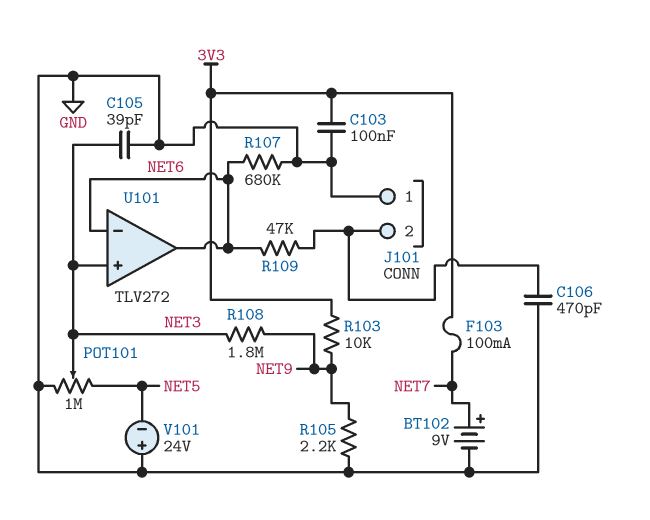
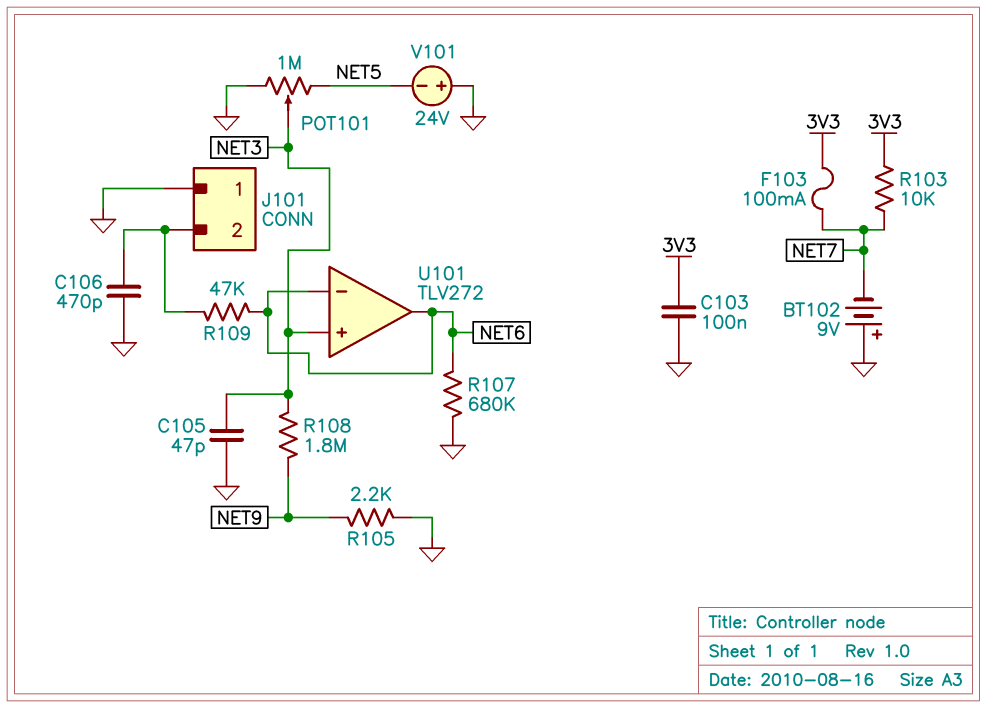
BT102: 9V (plus NET7, minus GND) -> 9V (plus GND, minus NET7)
C105: 39pF (GND, NET3) -> 47pF (GND, NET3)
R103: 10k (3V3, NET9) -> 10k (3V3, NET7)

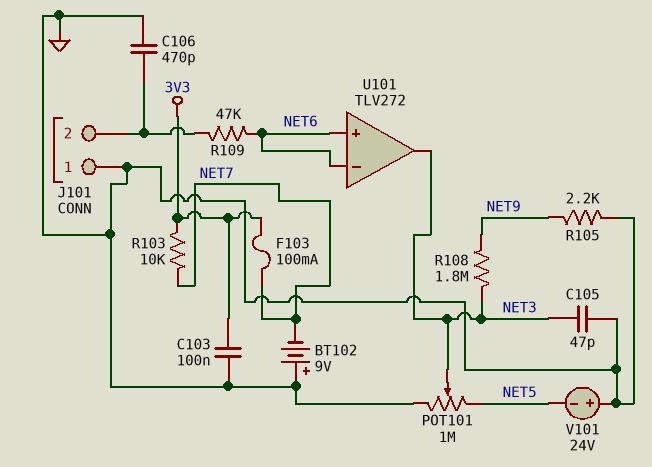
R107: 680k (GND, NET6) -> none
U101 pin in+: NET3 -> NET6
U101 pin out: NET6 -> NET3

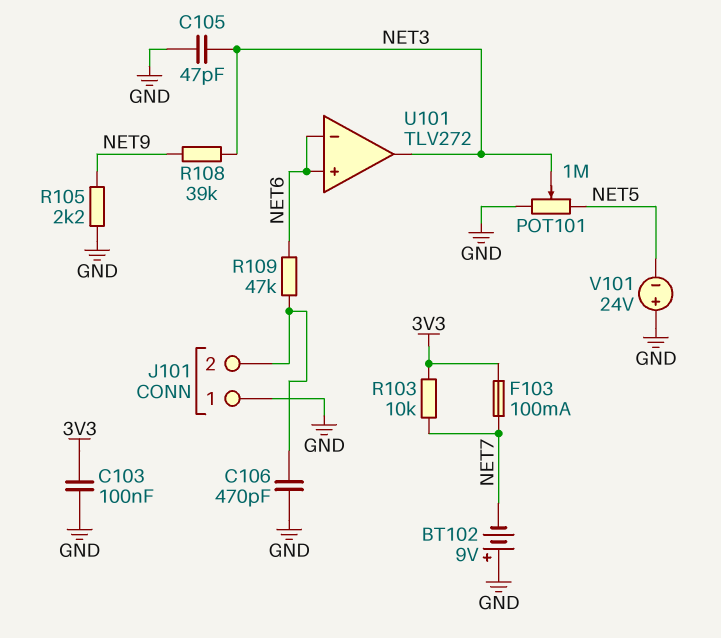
R108: 1.8M (NET3, NET9) -> 39k (NET3, NET9)

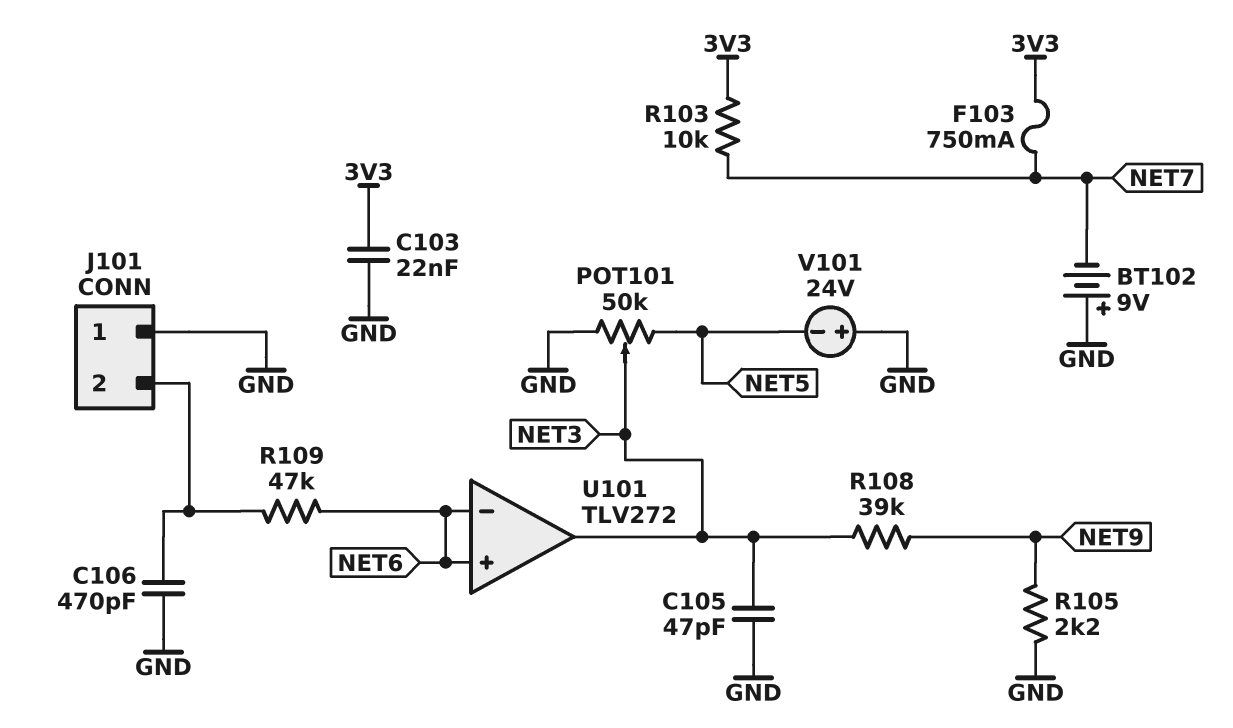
C103: 100nF (3V3, GND) -> 22nF (3V3, GND)
F103: 100mA (3V3, NET7) -> 750mA (3V3, NET7)
POT101: 1M (GND, NET5, wiper NET3) -> 50k (GND, NET5, wiper NET3)

